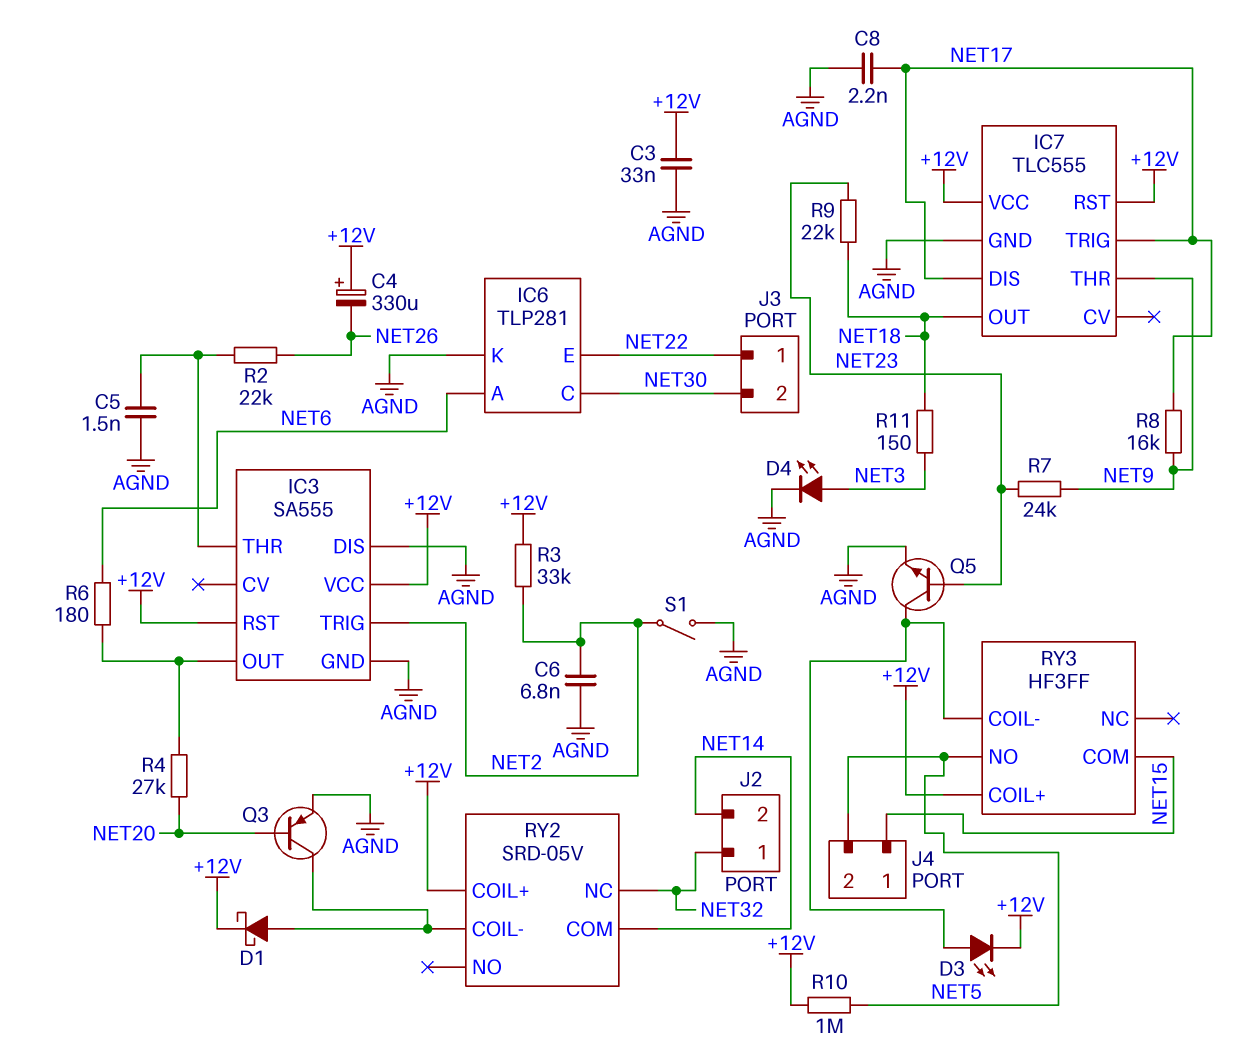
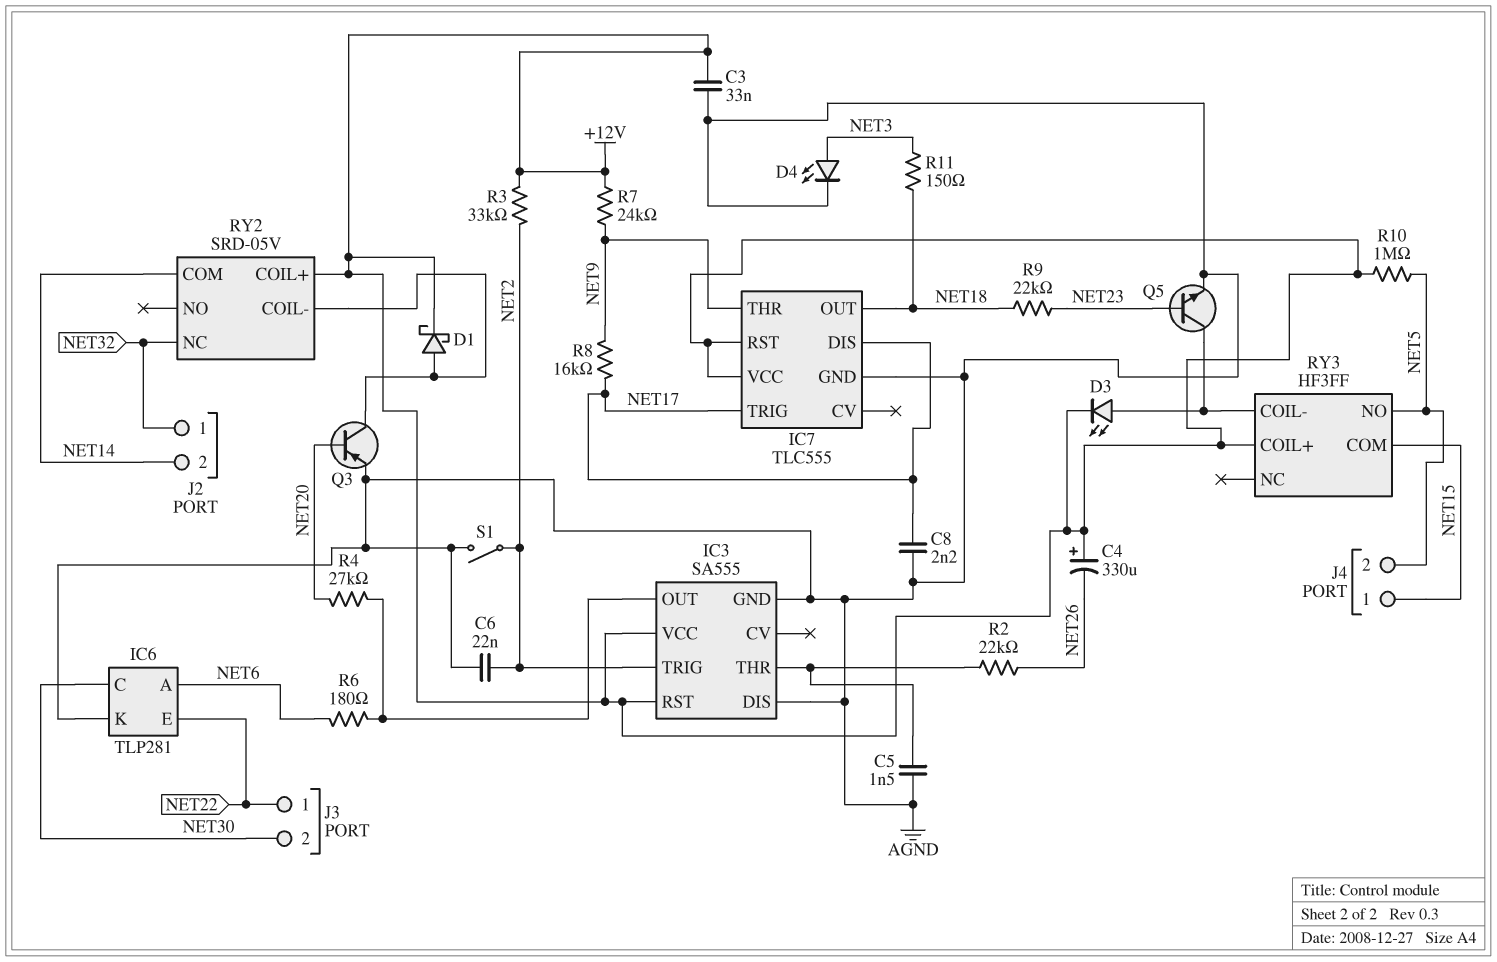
C6: 6.8nF (AGND, NET2) -> 22nF (AGND, NET2)
R7: 24k (NET9, NET23) -> 24k (+12V, NET9)

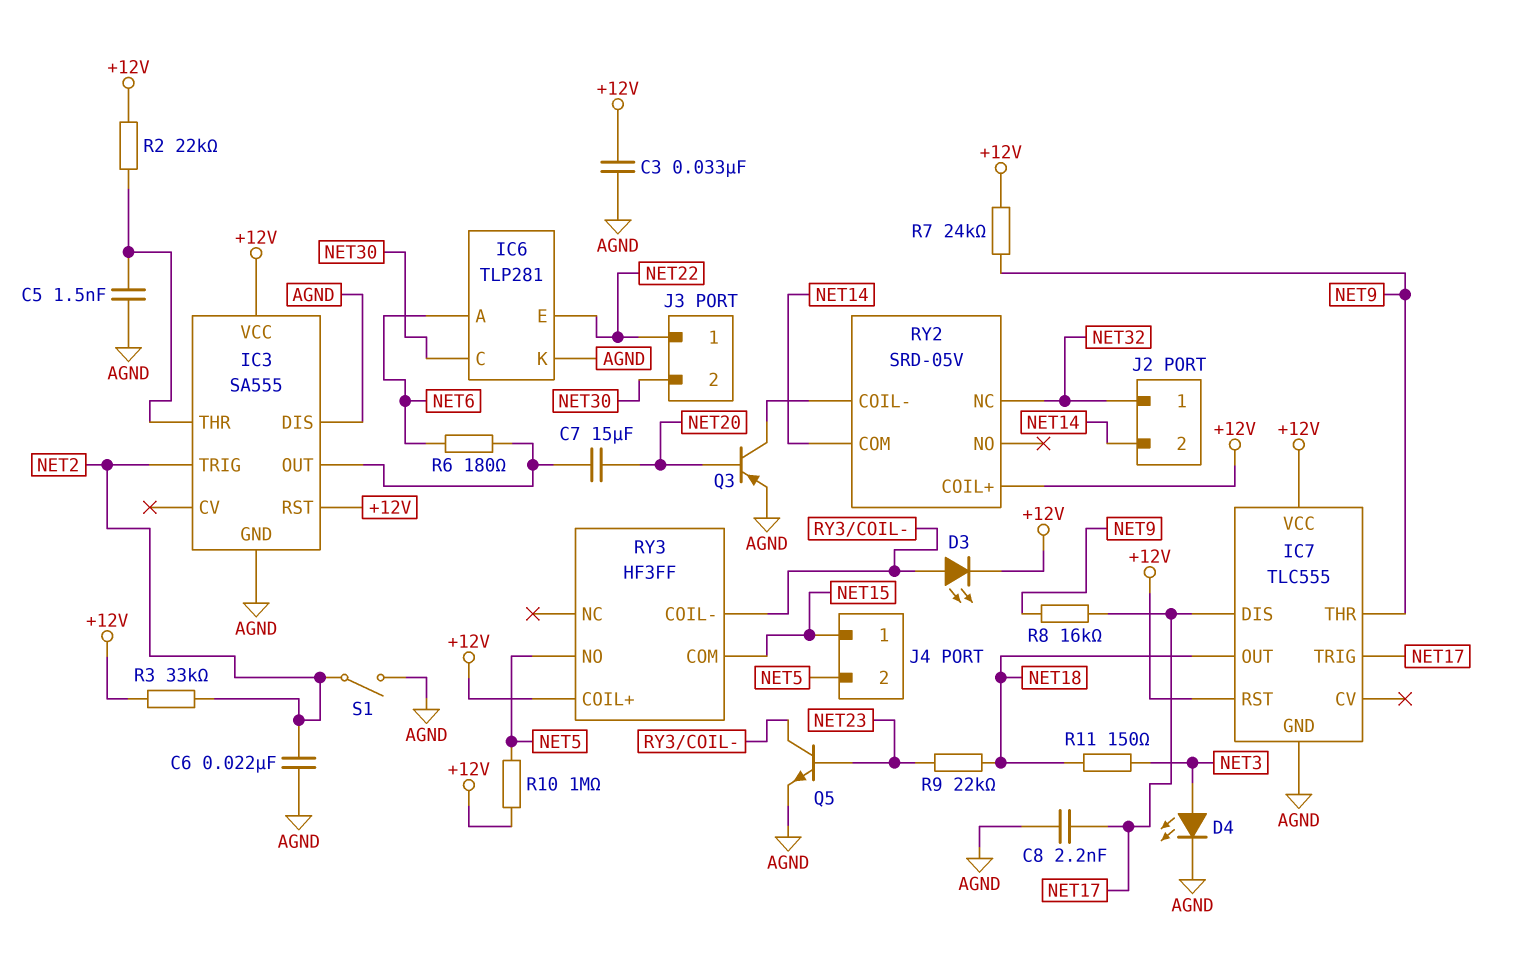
C4: 330uF (plus +12V, minus NET26) -> none
C7: none -> 15uF (IC3/OUT, NET20)
D1: schottky (A RY2/COIL-, K +12V) -> none
R2: 22k (IC3/THR, NET26) -> 22k (+12V, IC3/THR)
R4: 27k (IC3/OUT, NET20) -> none

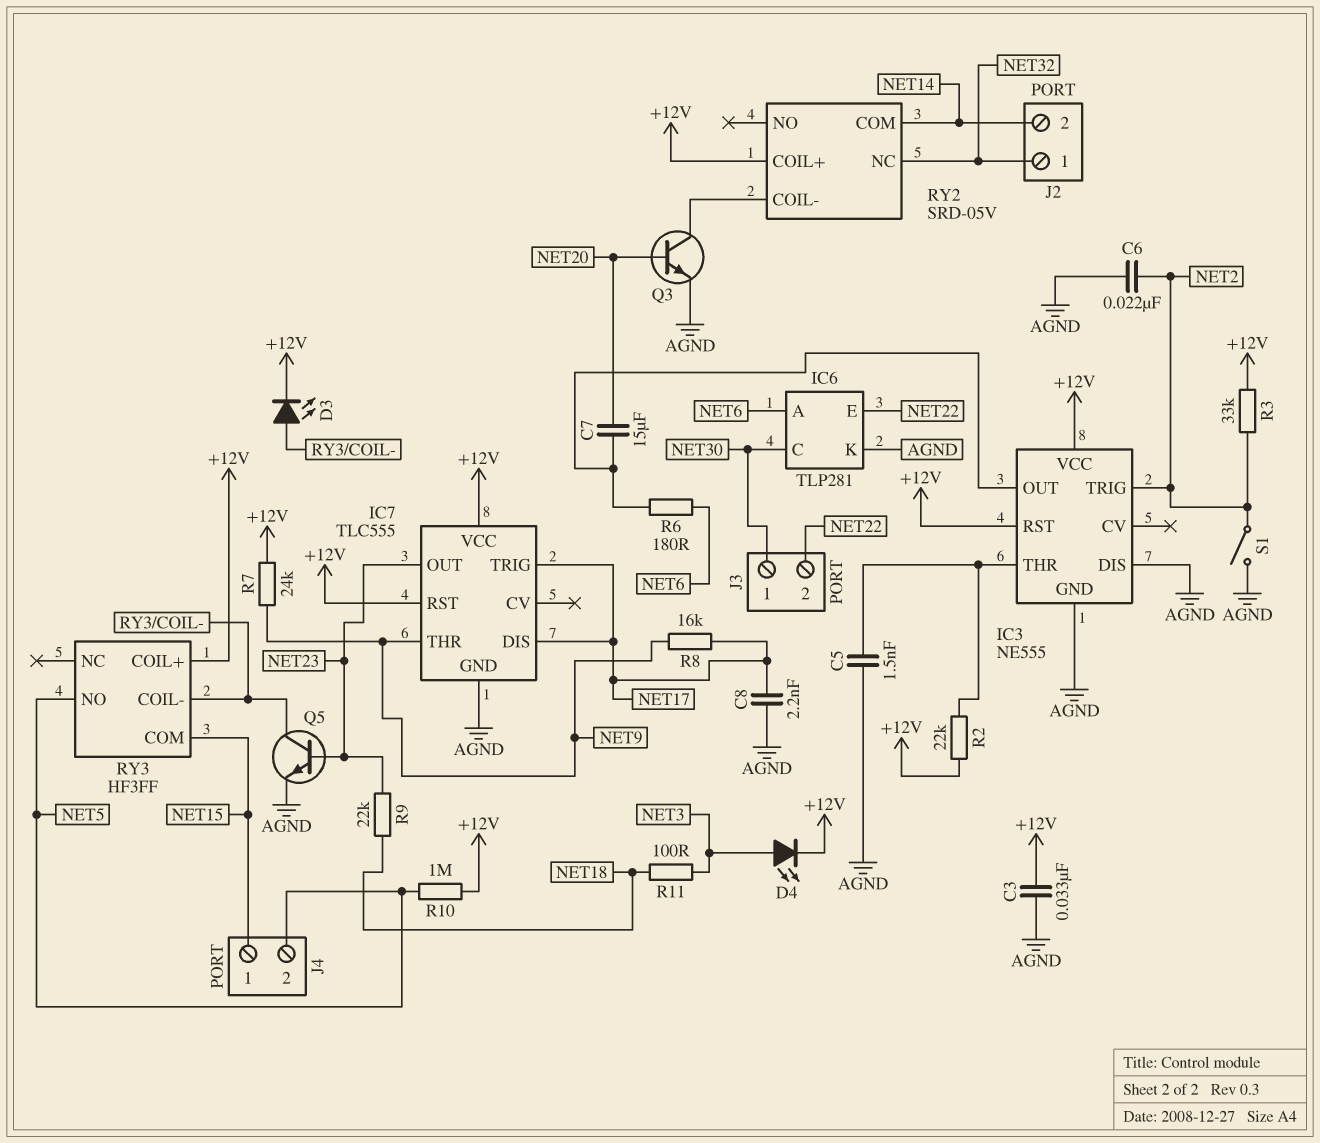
D4: LED (A NET3, K AGND) -> LED (A NET3, K +12V)
IC3: SA555 -> NE555
IC7 pin OUT: NET18 -> NET23
J3 pin 1: NET22 -> NET30
J3 pin 2: NET30 -> NET22
Q3: PNP (B NET20, C RY2/COIL-, E AGND) -> NPN (B NET20, C RY2/COIL-, E AGND)
R11: 150 (NET3, NET18) -> 100 (NET3, NET18)

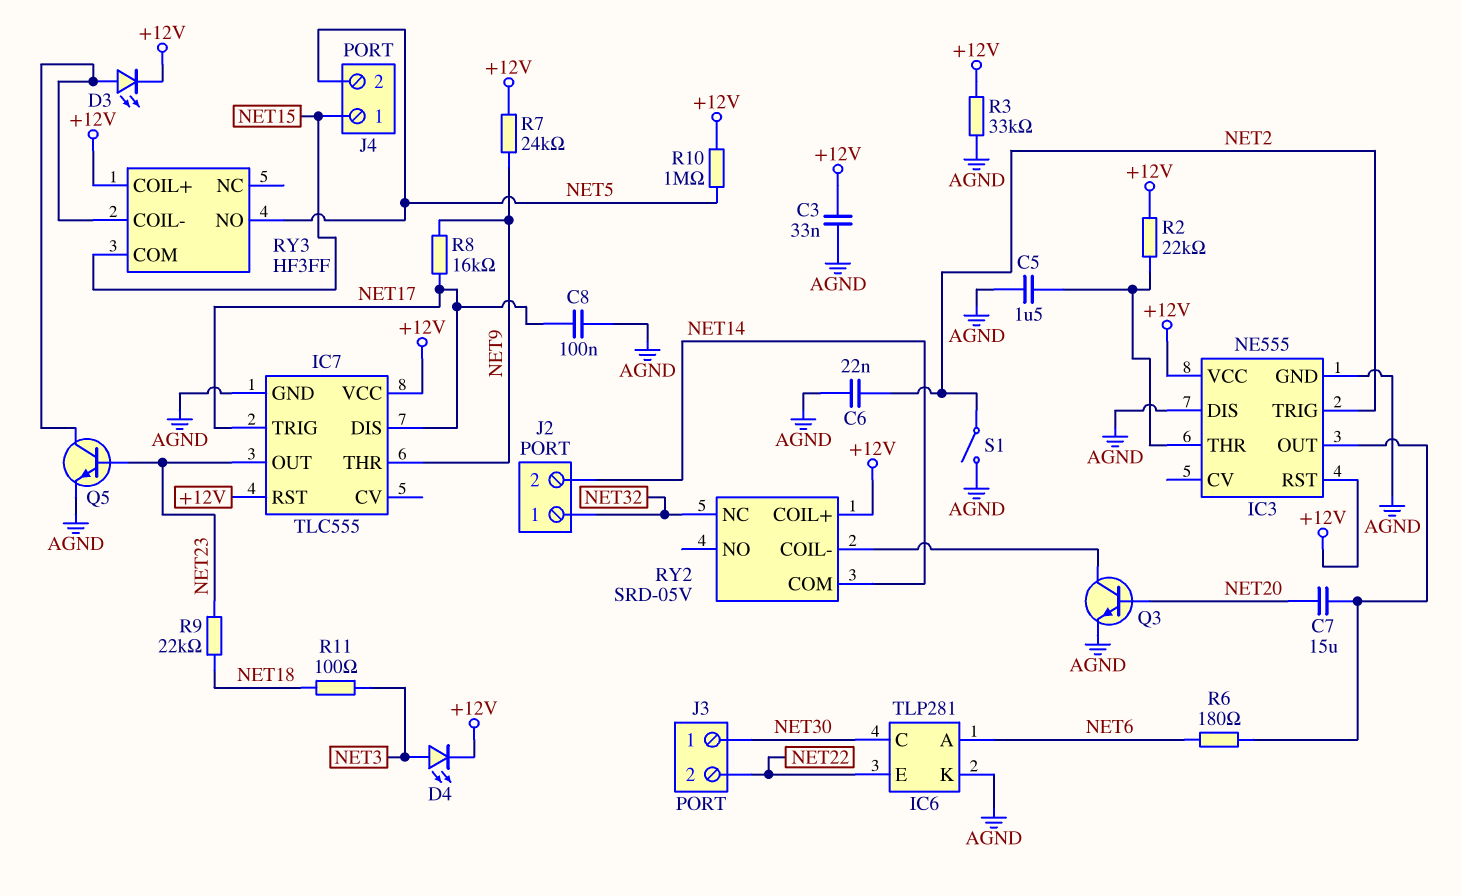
C5: 1.5nF (AGND, IC3/THR) -> 1.5uF (AGND, IC3/THR)
C8: 2.2nF (AGND, NET17) -> 100nF (AGND, NET17)
R3: 33k (+12V, NET2) -> 33k (+12V, AGND)

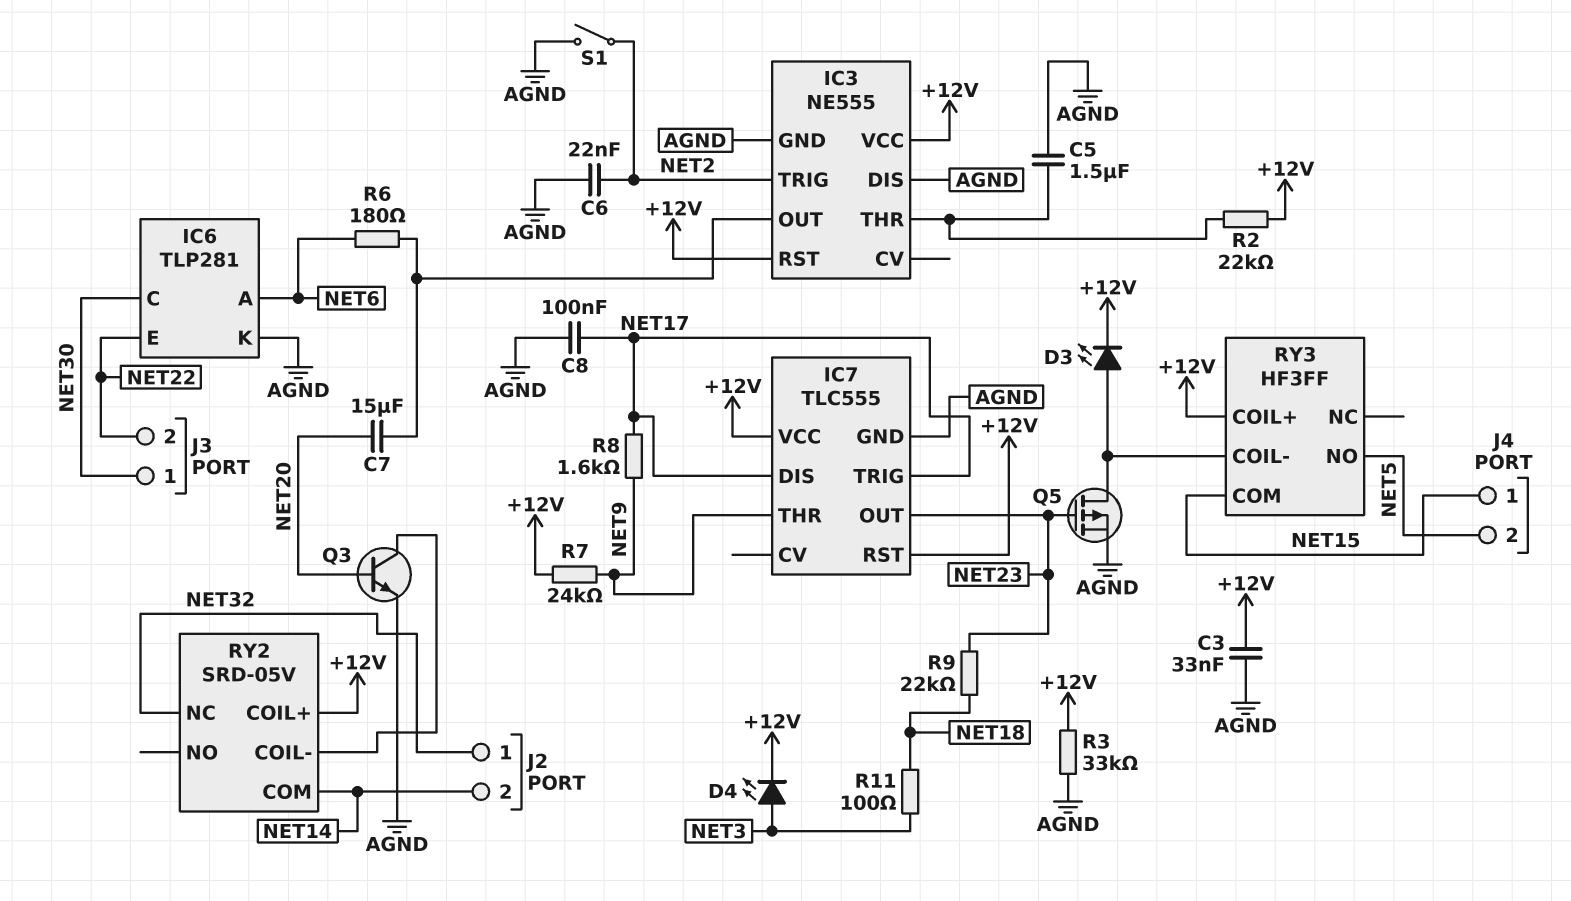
Q5: NPN (B NET23, C RY3/COIL-, E AGND) -> PMOS (G NET23, D RY3/COIL-, S AGND)
R8: 16k (NET9, NET17) -> 1.6k (NET9, NET17)
R10: 1M (+12V, NET5) -> none

